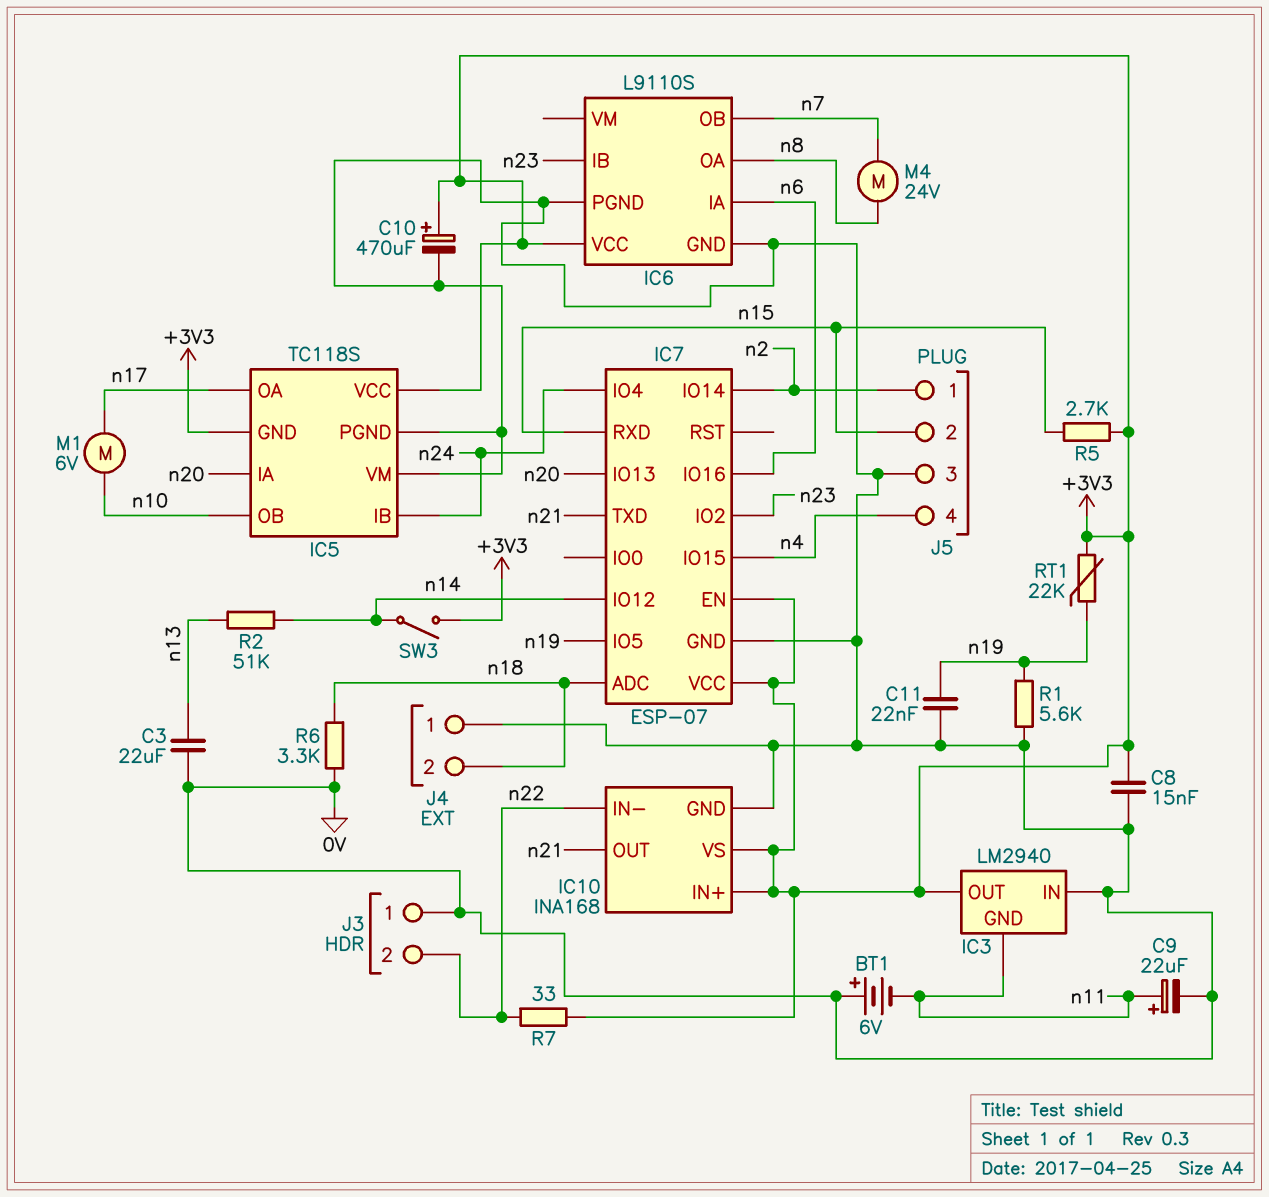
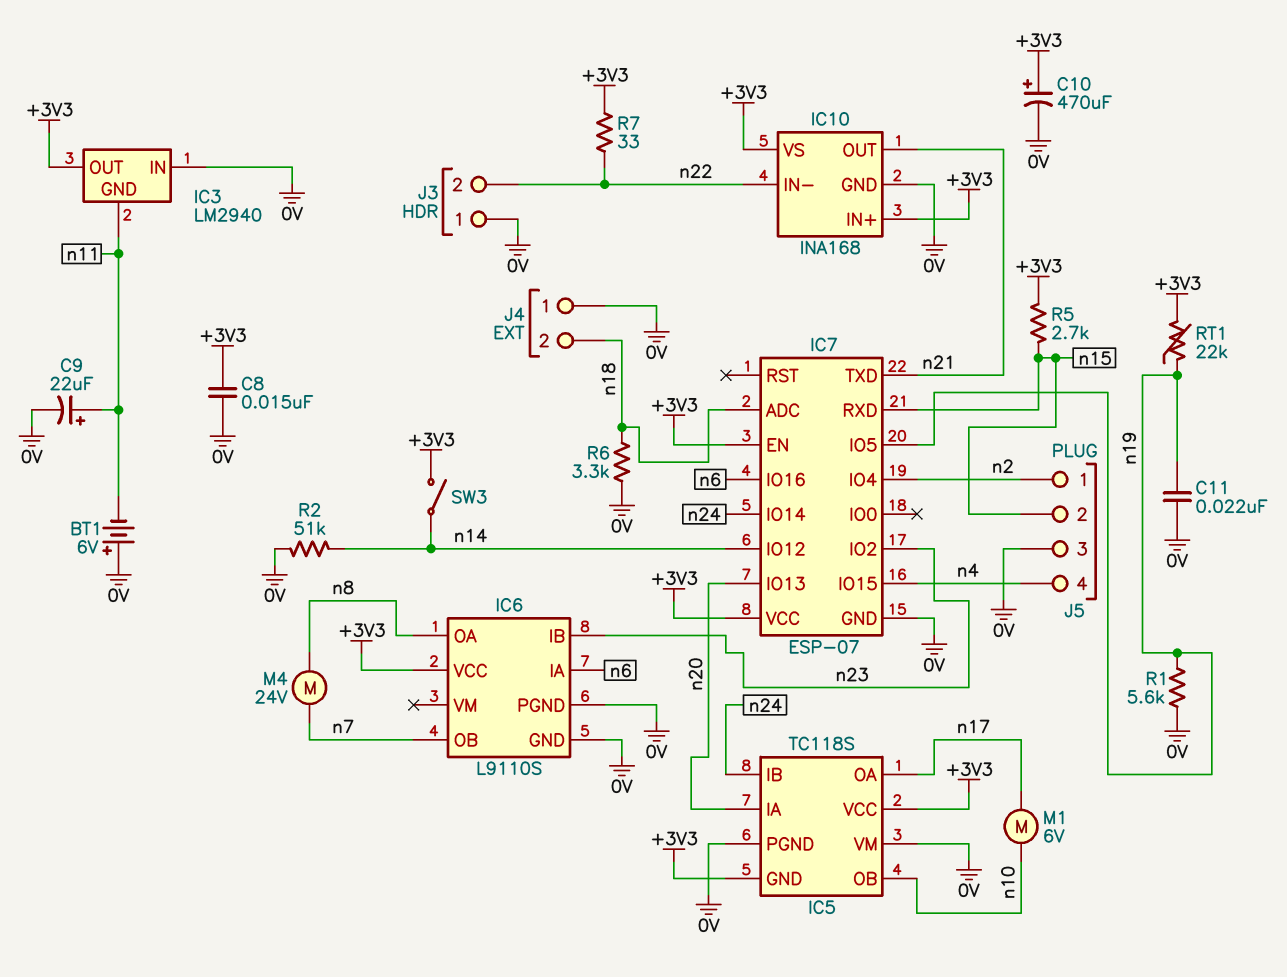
C3: 22uF (0V, n13) -> none
IC7 pin IO4: n24 -> n2
IC7 pin IO14: n2 -> n24
R2: 51k (n13, n14) -> 51k (0V, n14)

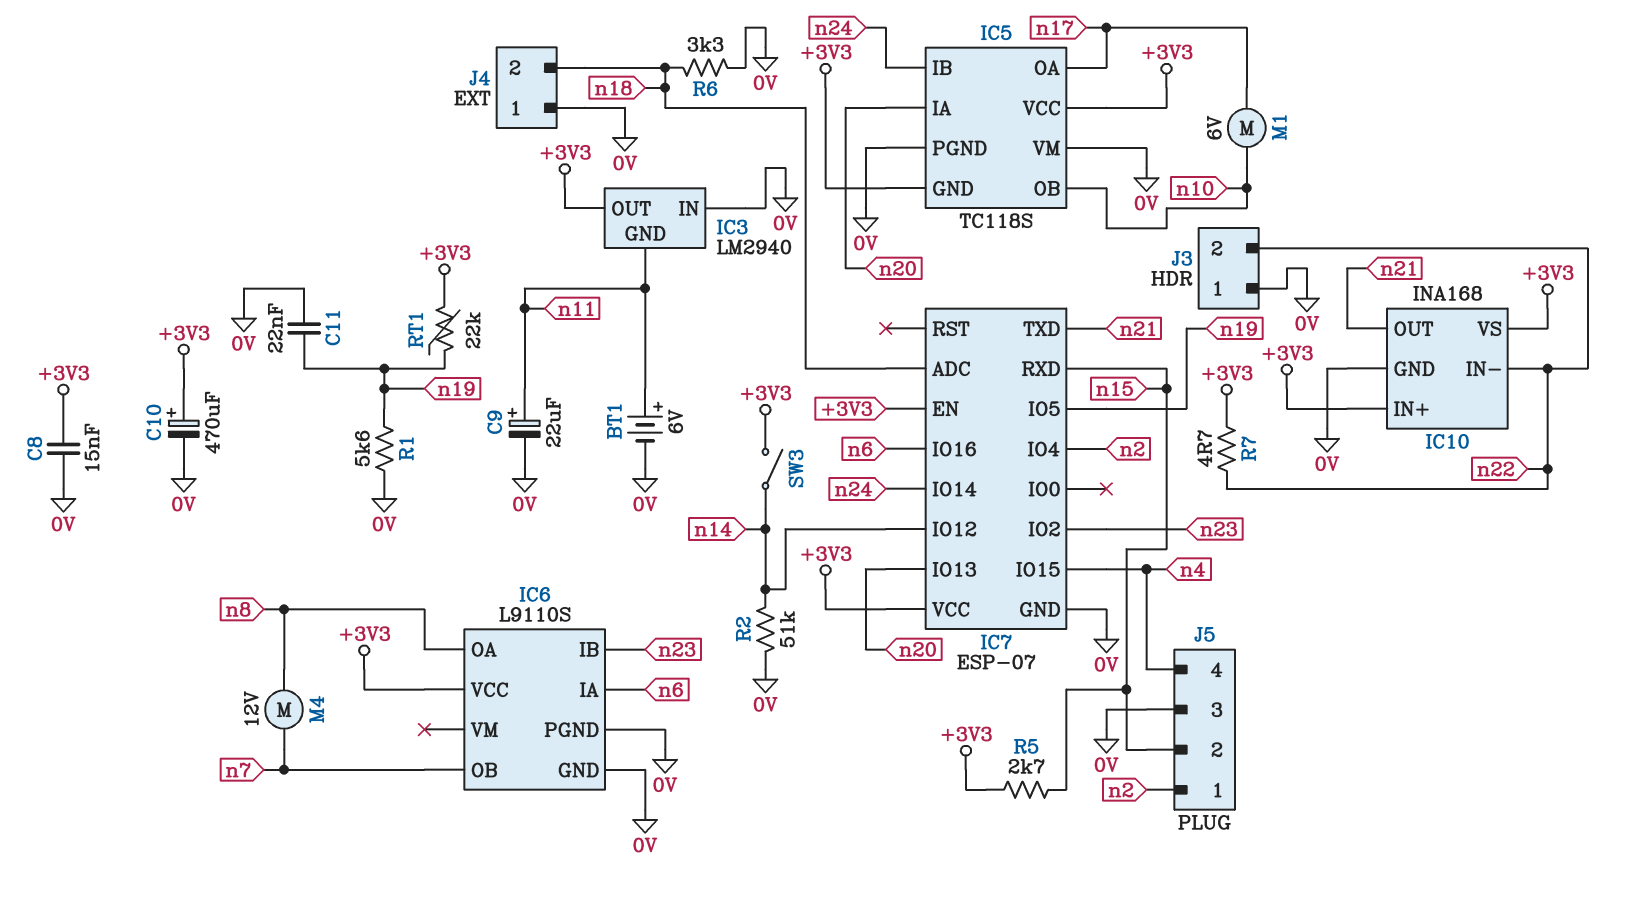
BT1: 6V (plus 0V, minus n11) -> 6V (plus n11, minus 0V)
M4: motor 24V (n7, n8) -> motor 12V (n7, n8)
R7: 33 (+3V3, n22) -> 4.7 (+3V3, n22)

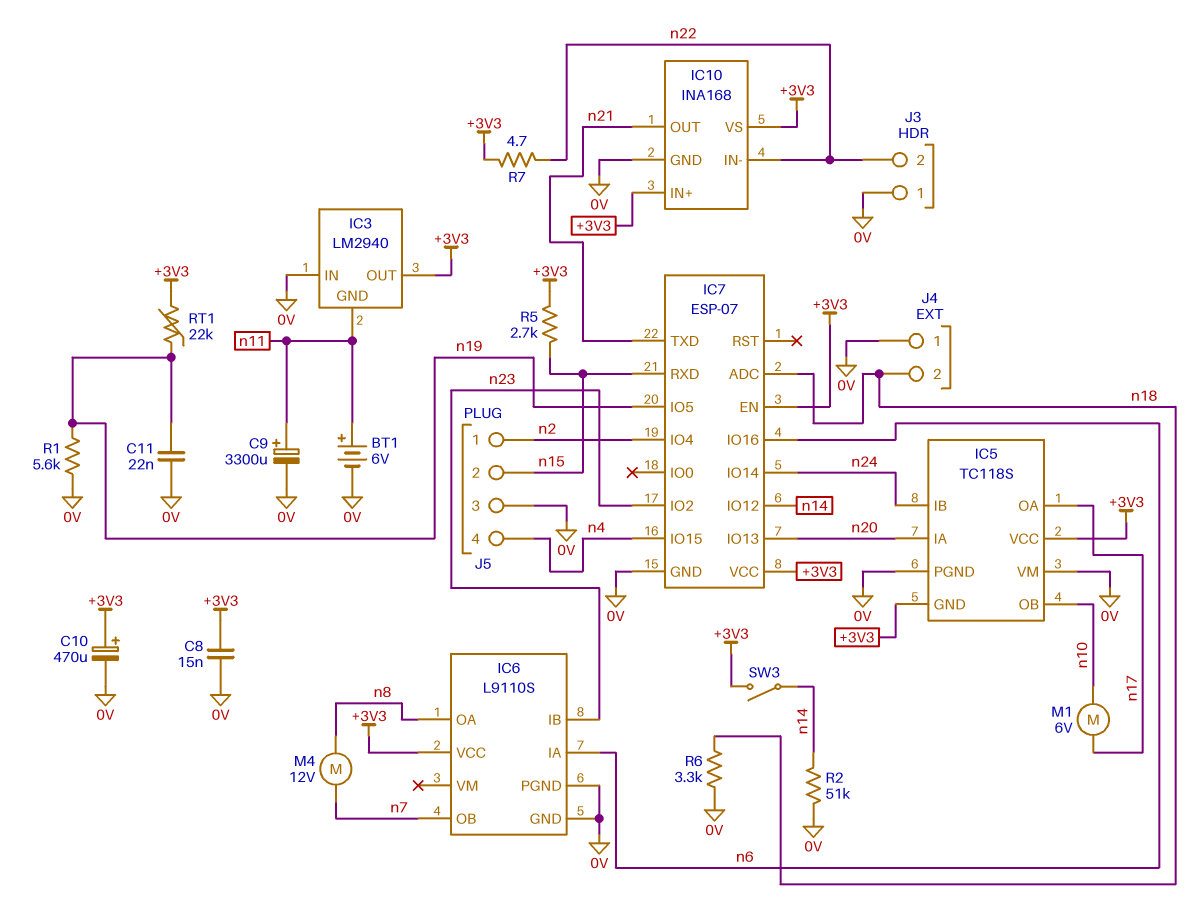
C9: 22uF (plus n11, minus 0V) -> 3300uF (plus n11, minus 0V)

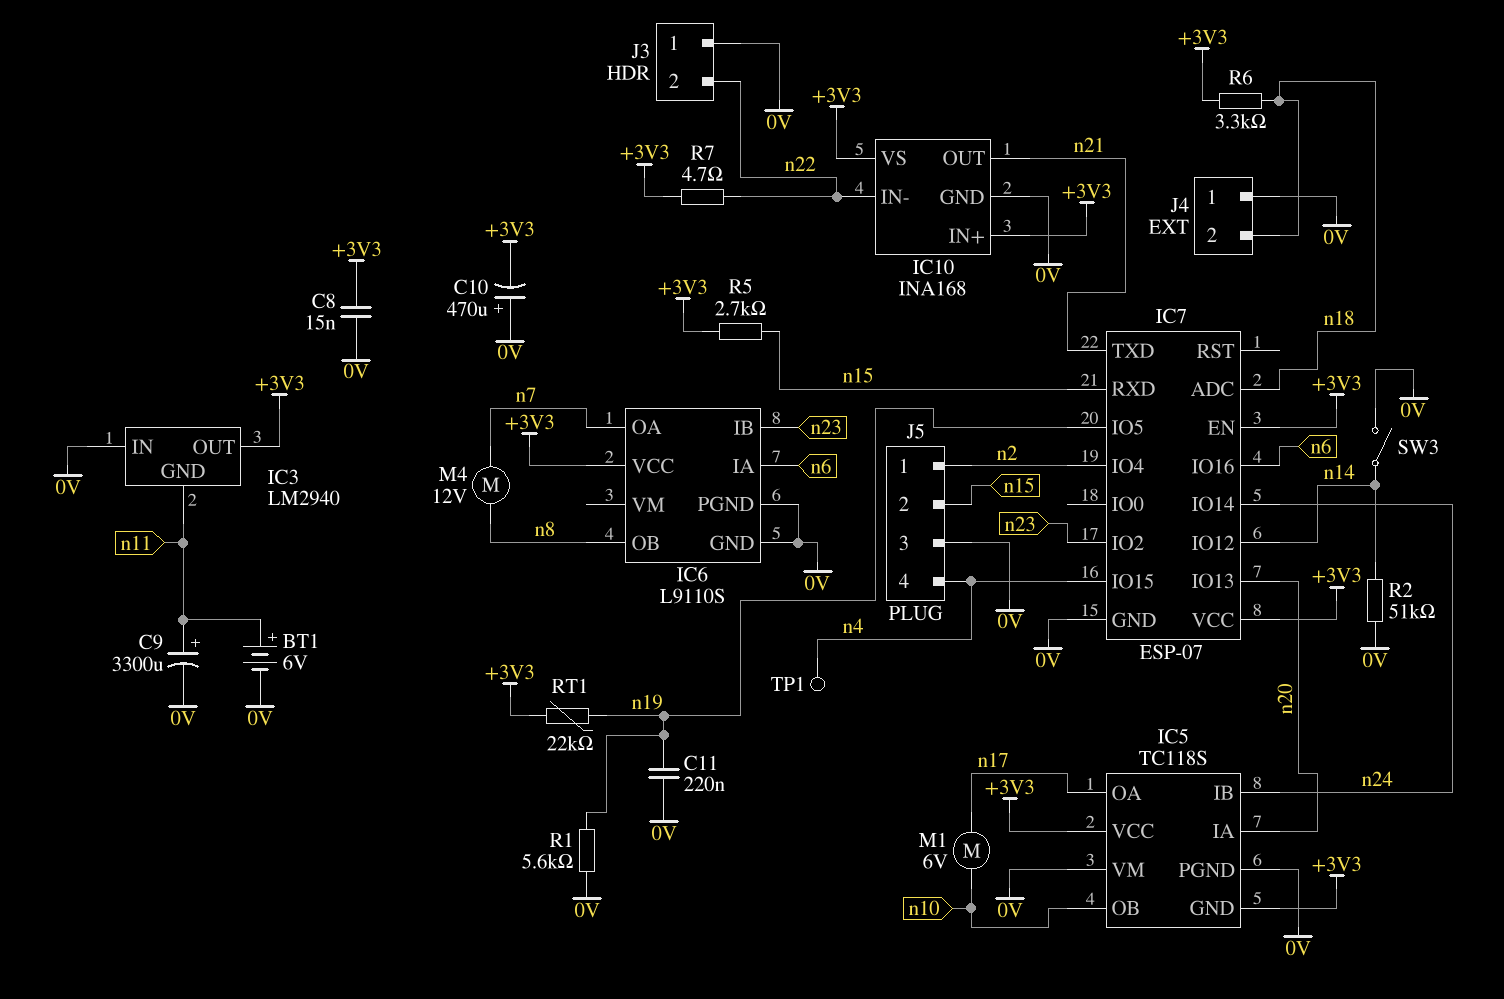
C10: 470uF (plus +3V3, minus 0V) -> 470uF (plus 0V, minus +3V3)
C11: 22nF (0V, n19) -> 220nF (0V, n19)
IC6 pin OA: n8 -> n7
IC6 pin OB: n7 -> n8
R6: 3.3k (0V, n18) -> 3.3k (+3V3, n18)
SW3: switch (+3V3, n14) -> switch (0V, n14)
TP1: none -> test point (n4)

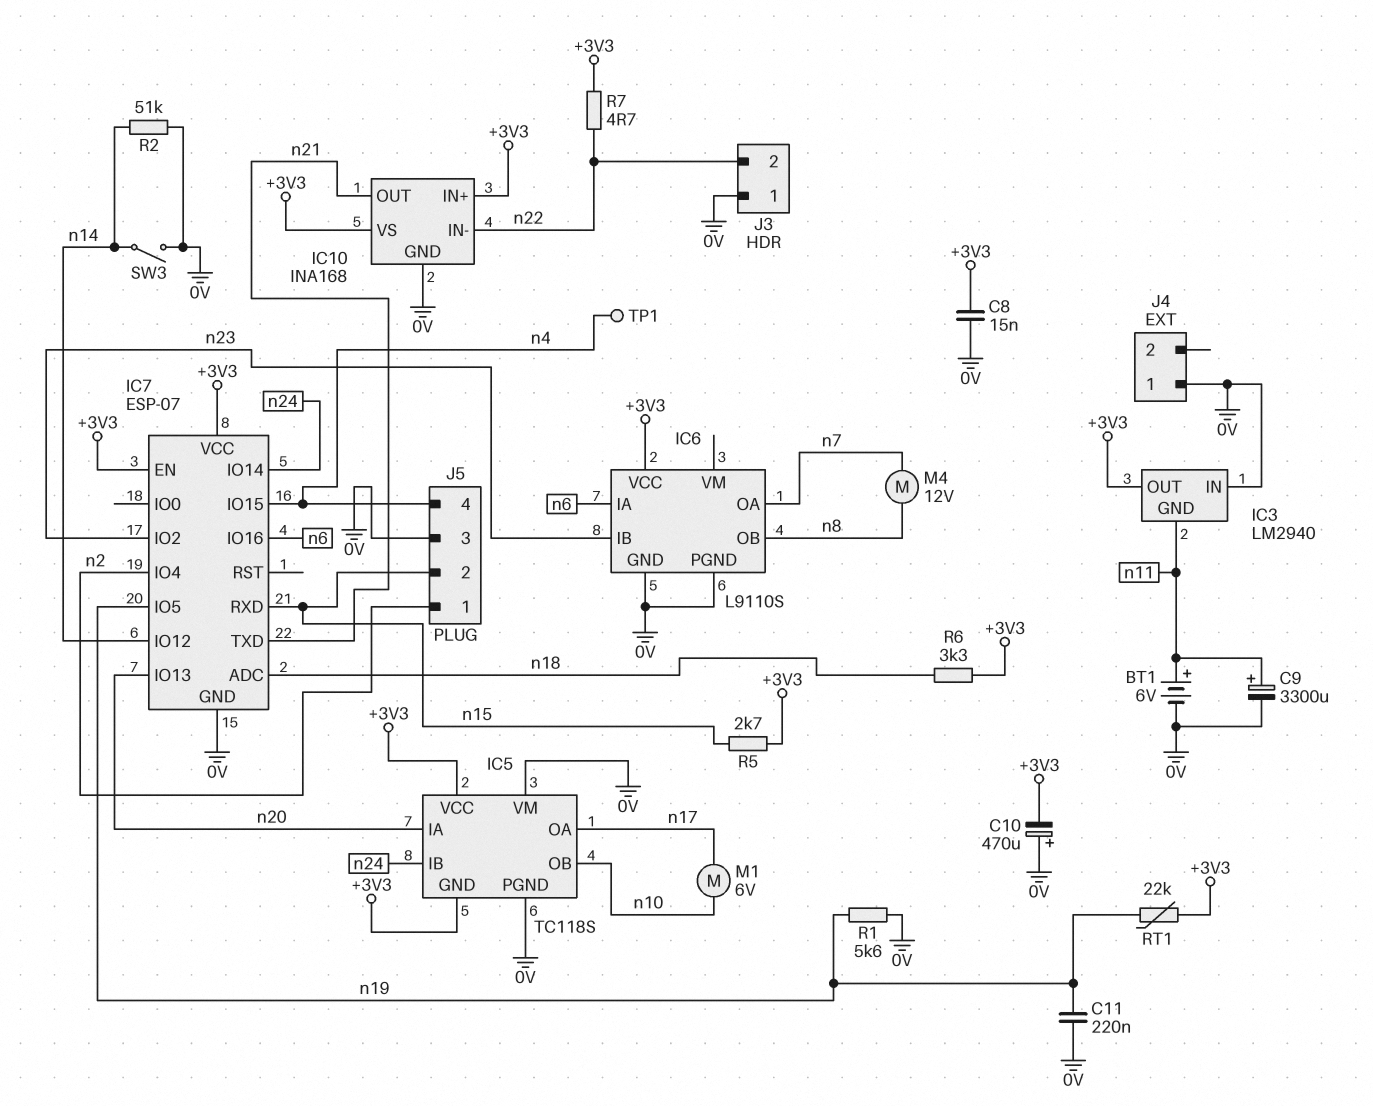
J4 pin 2: n18 -> none

